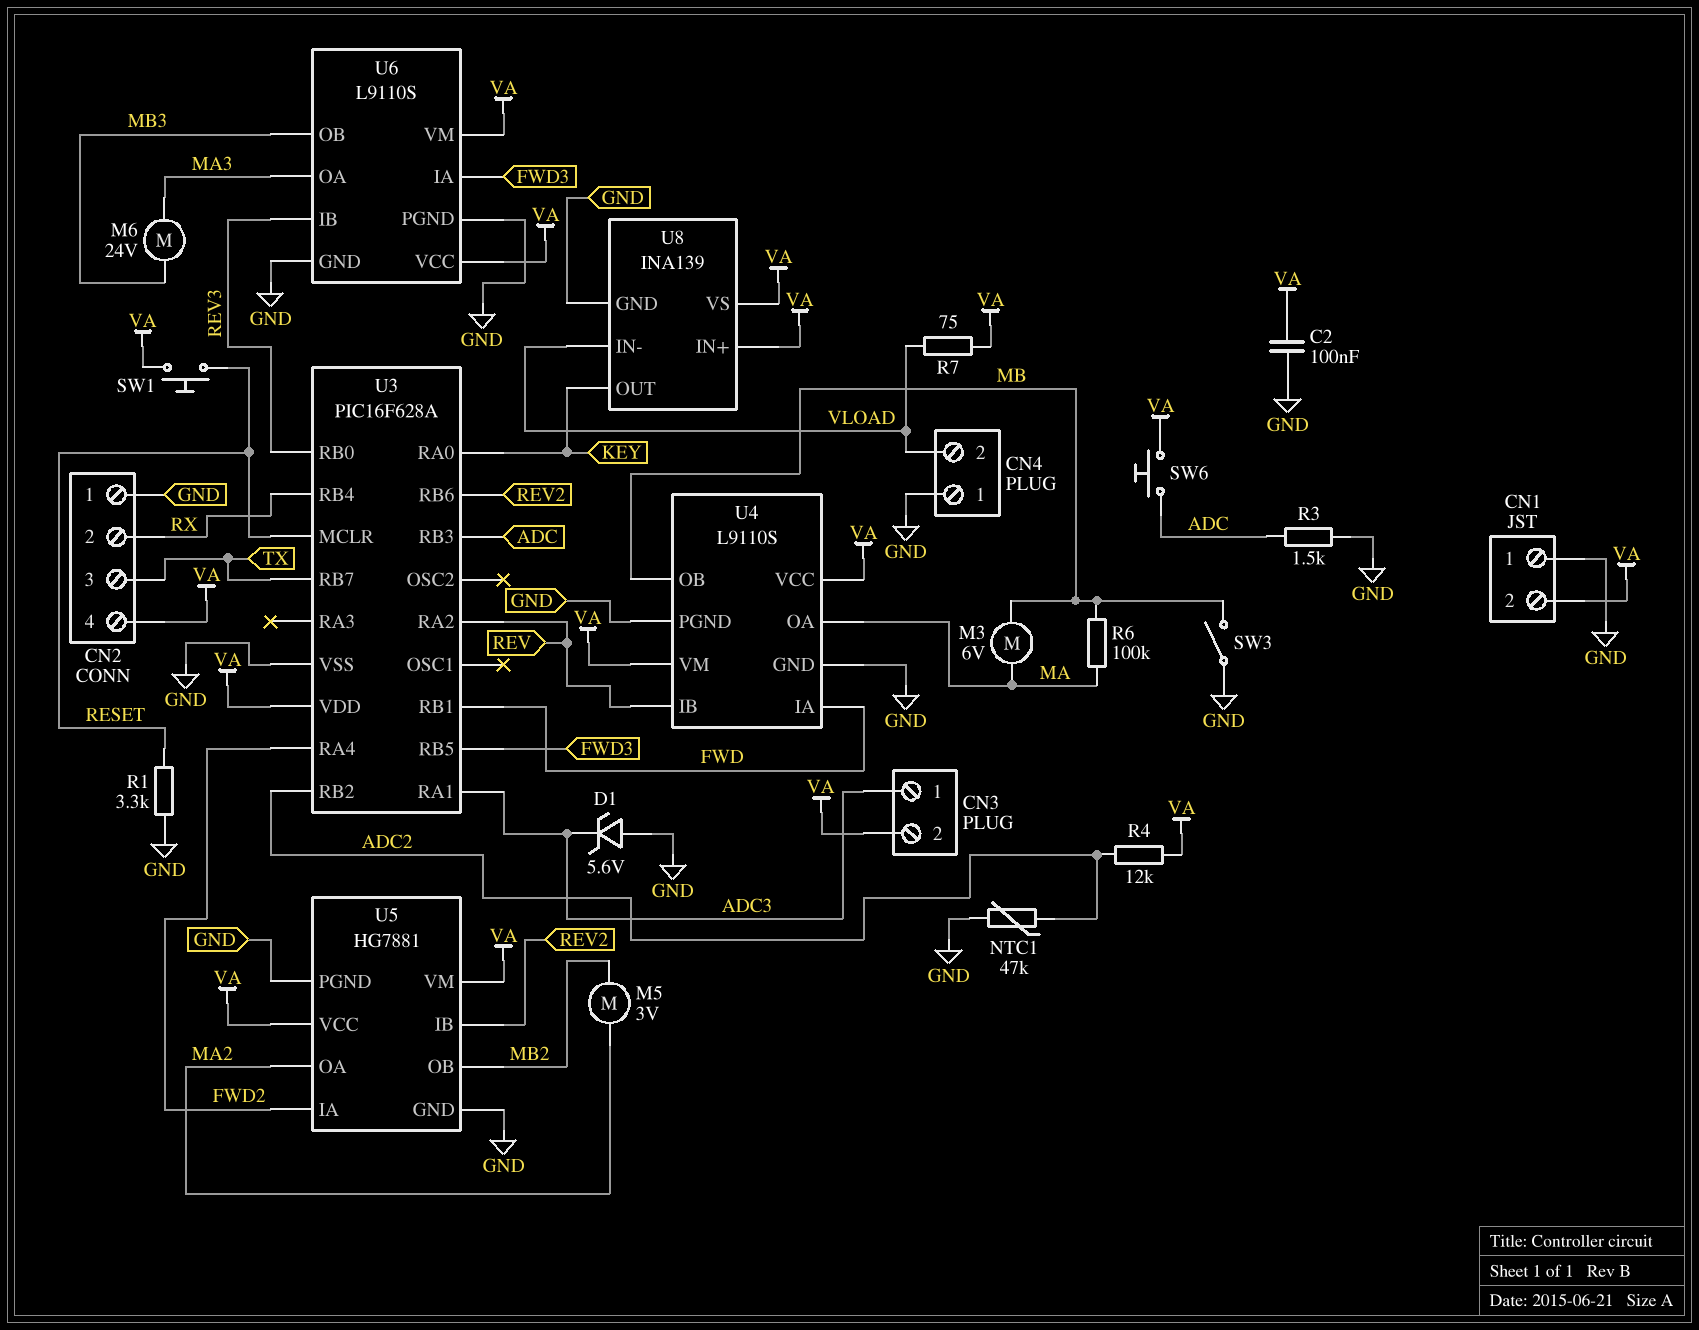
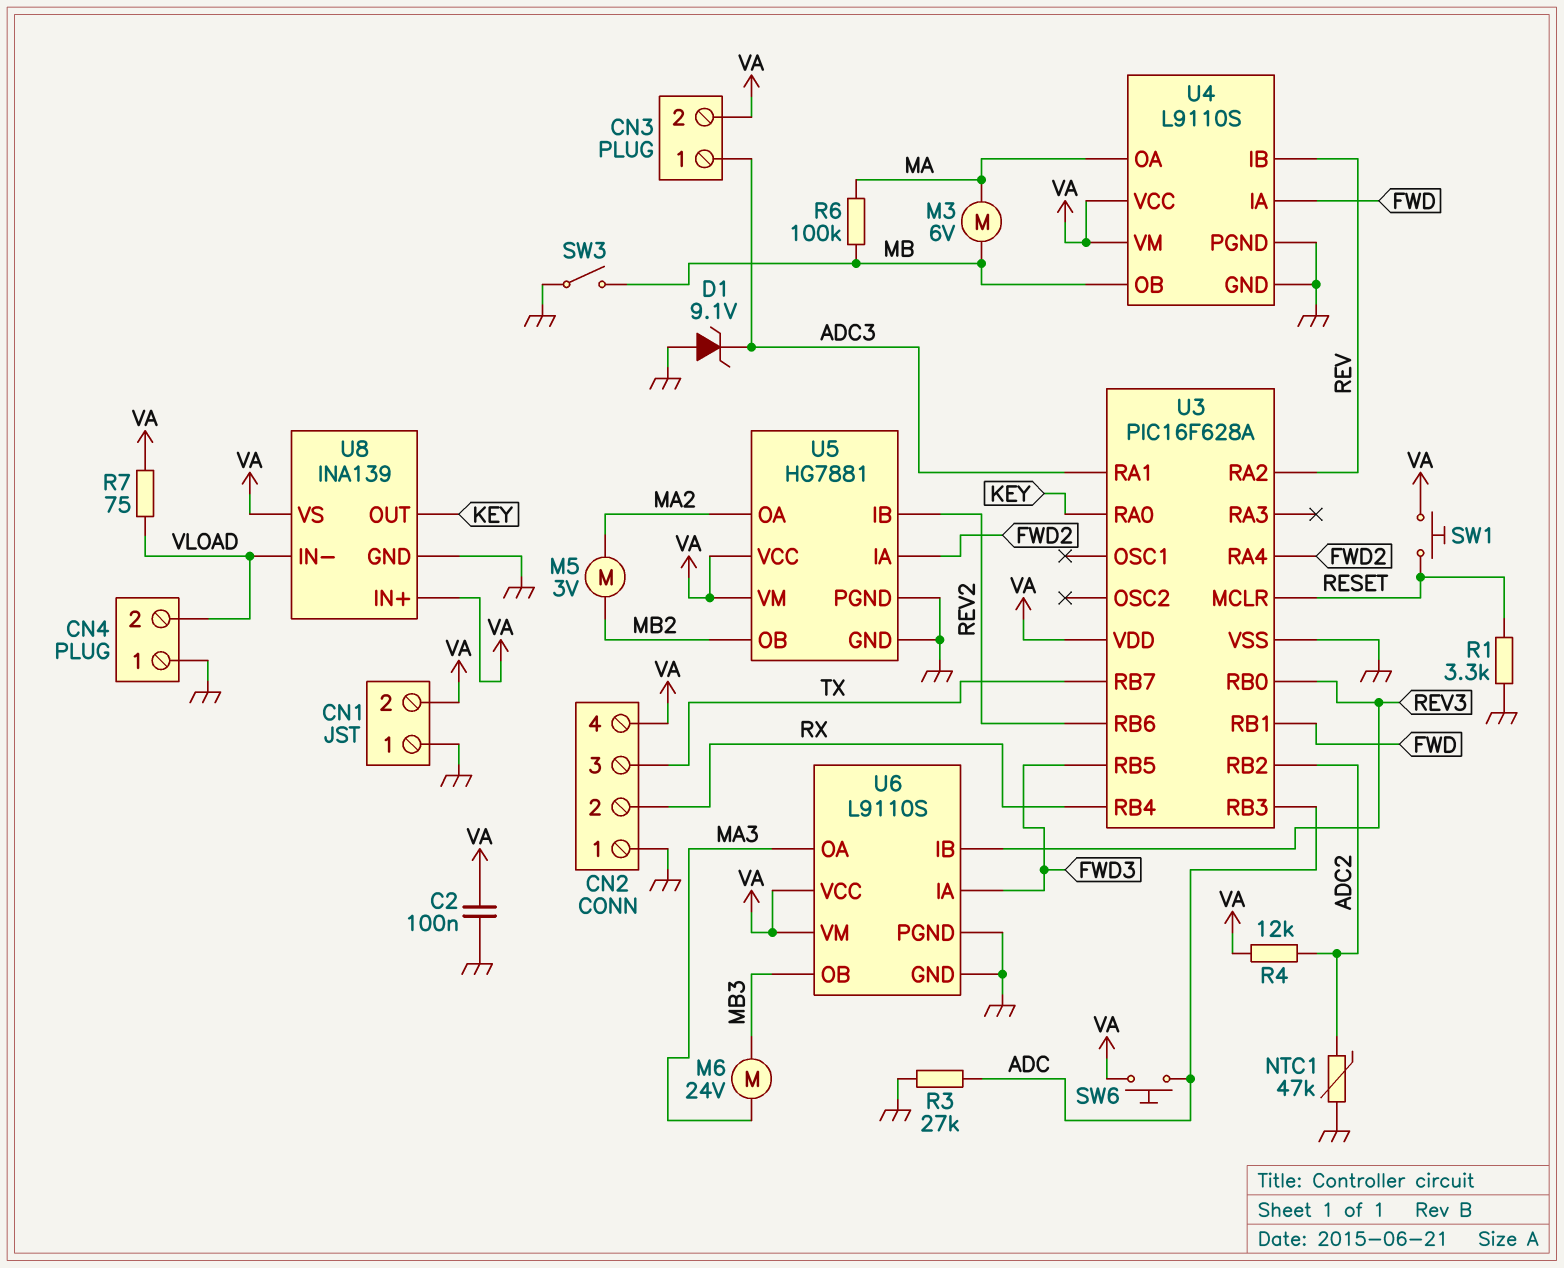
D1: zener 5.6V (A GND, K ADC3) -> zener 9.1V (A GND, K ADC3)
R3: 1.5k (ADC, GND) -> 27k (ADC, GND)

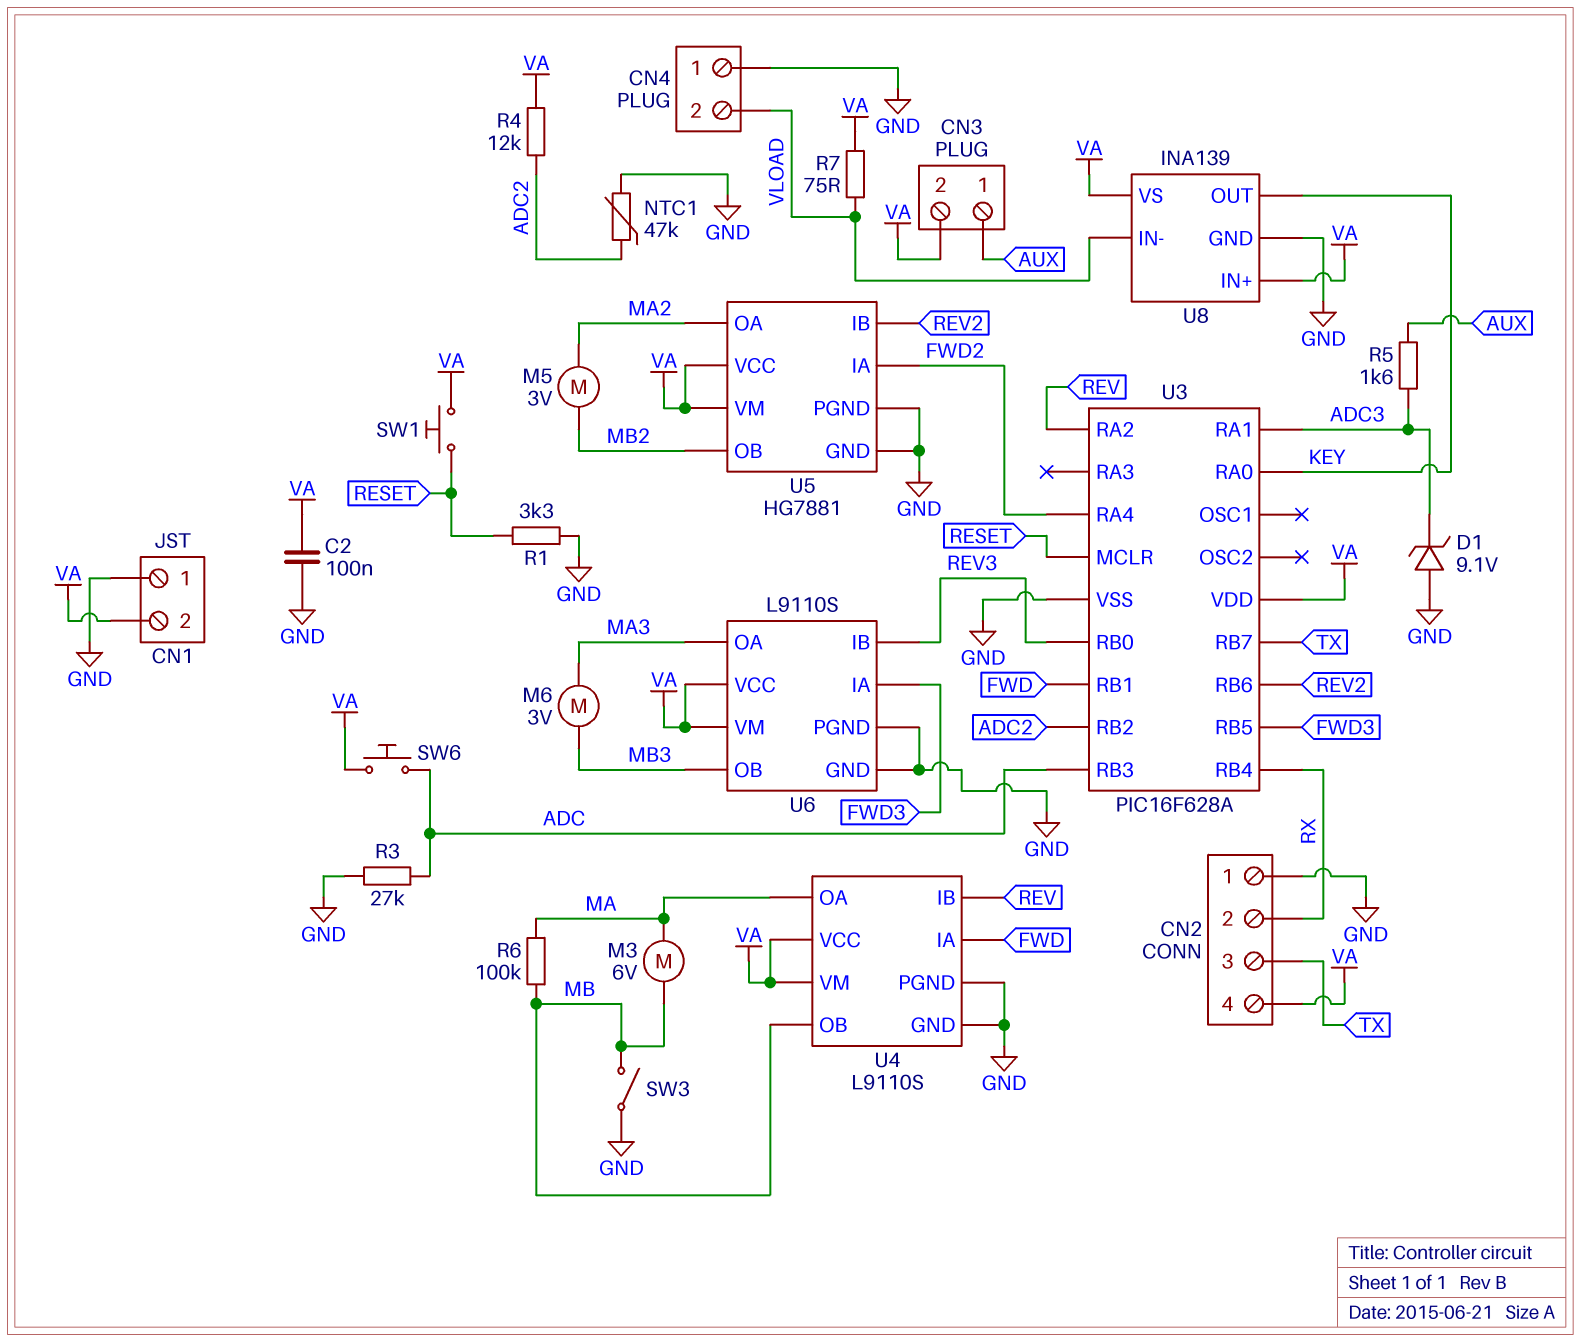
CN3 pin 1: ADC3 -> AUX
M6: motor 24V (MA3, MB3) -> motor 3V (MA3, MB3)
R5: none -> 1.6k (ADC3, AUX)

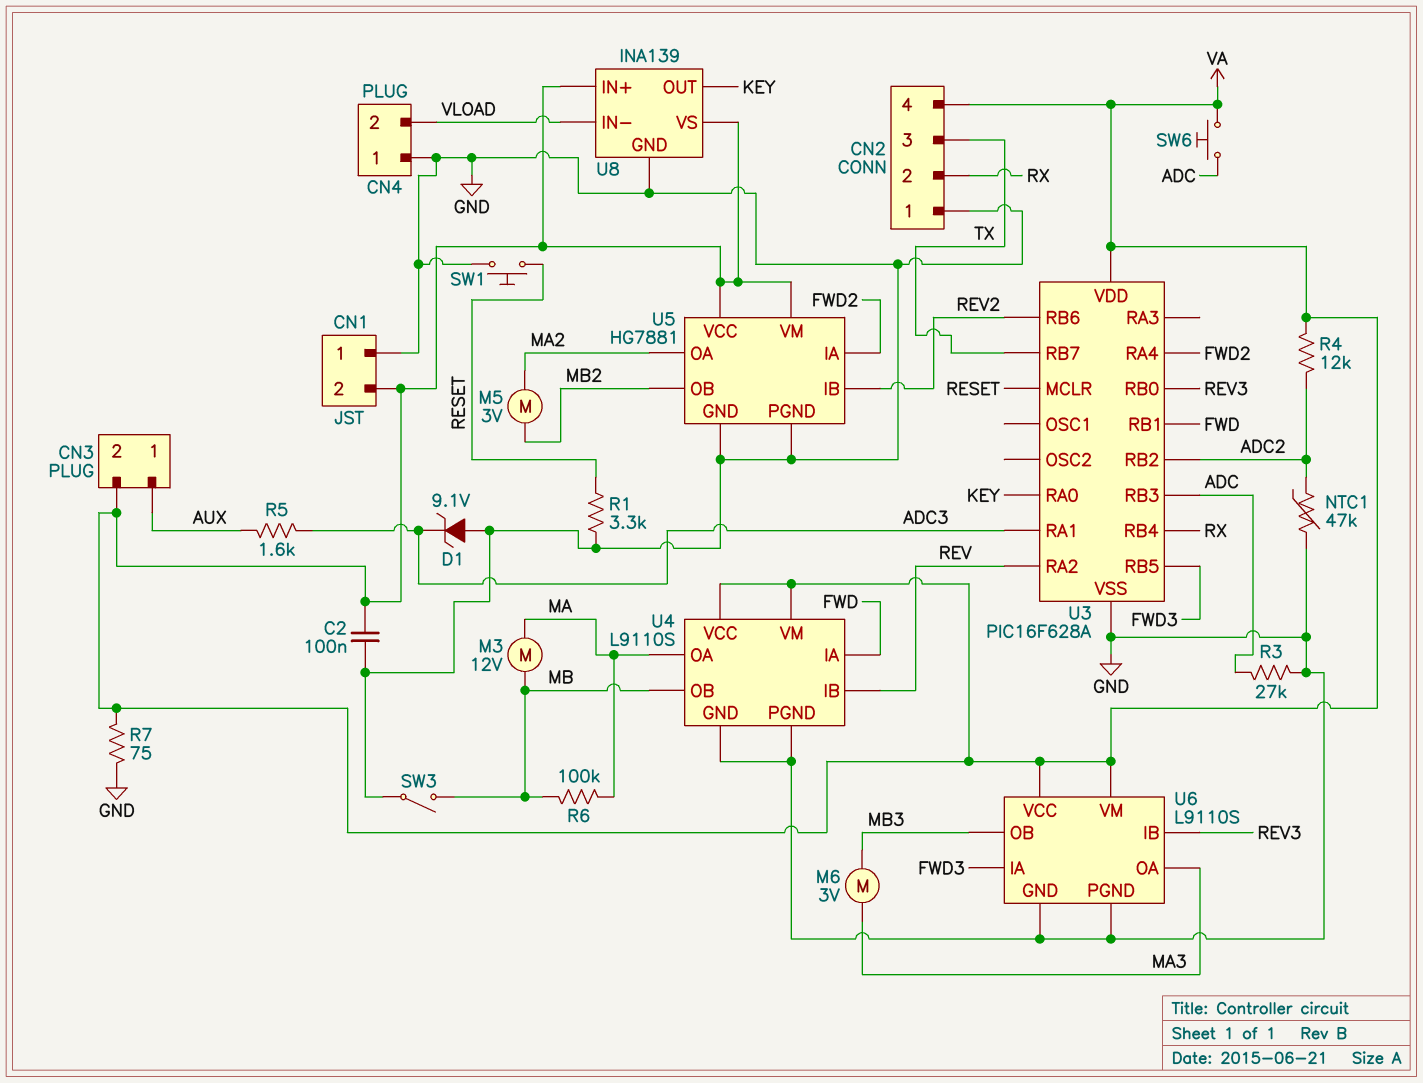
M3: motor 6V (MA, MB) -> motor 12V (MA, MB)
R7: 75 (VA, VLOAD) -> 75 (GND, VA)
SW1: button (RESET, VA) -> button (GND, RESET)

